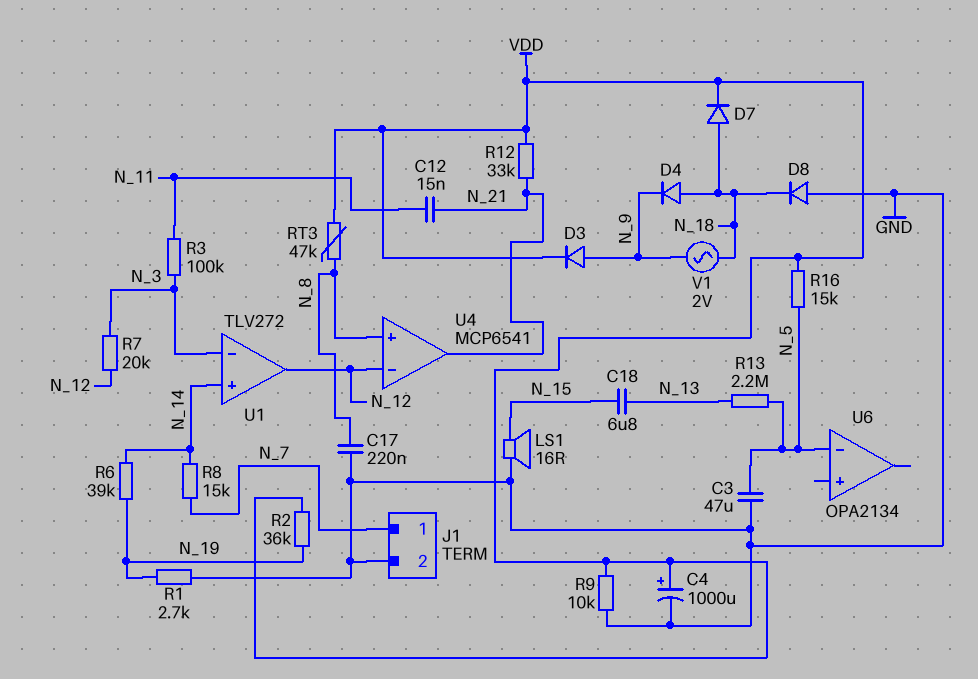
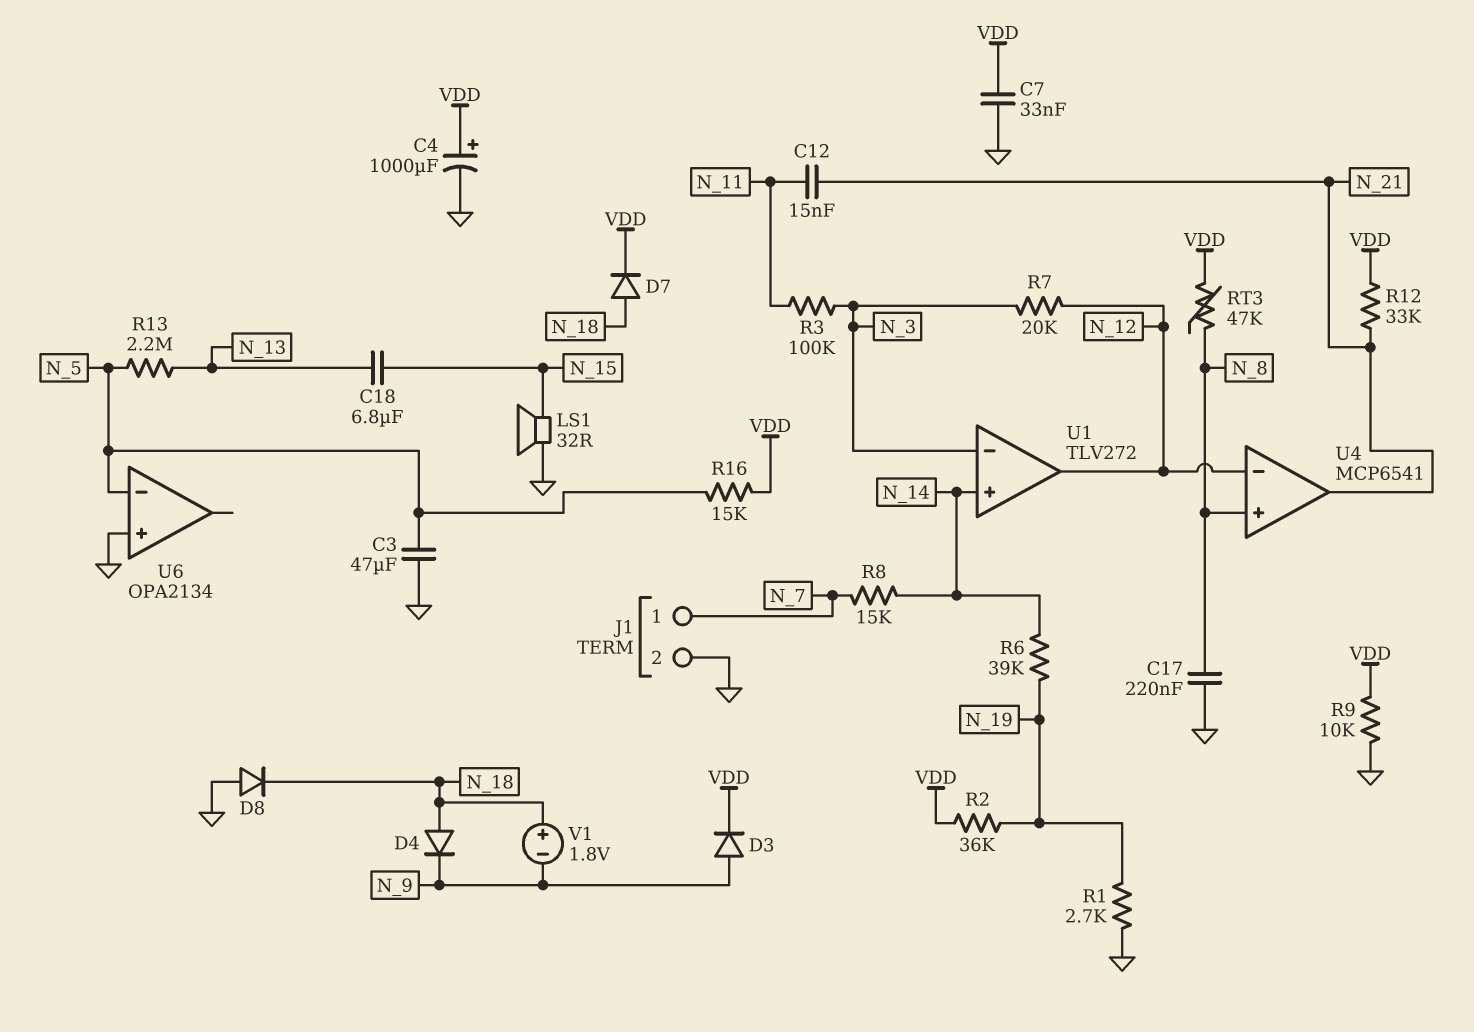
C7: none -> 33nF (GND, VDD)
LS1: speaker 16R (GND, N_15) -> speaker 32R (GND, N_15)
U6 pin in+: none -> GND
V1: AC 2V (N_9, N_18) -> 1.8V (plus N_18, minus N_9)

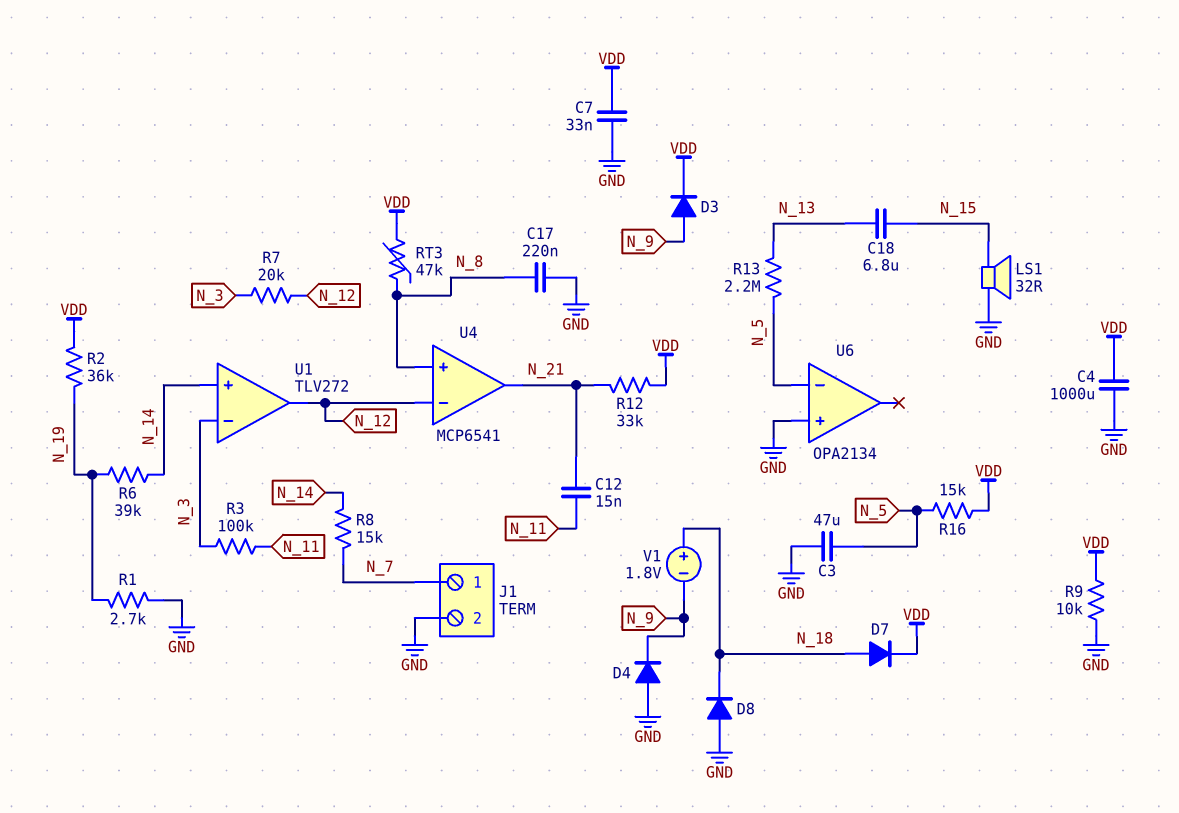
C4: 1000uF (plus VDD, minus GND) -> 1000uF (GND, VDD)
D4: diode (A N_18, K N_9) -> diode (A GND, K N_9)

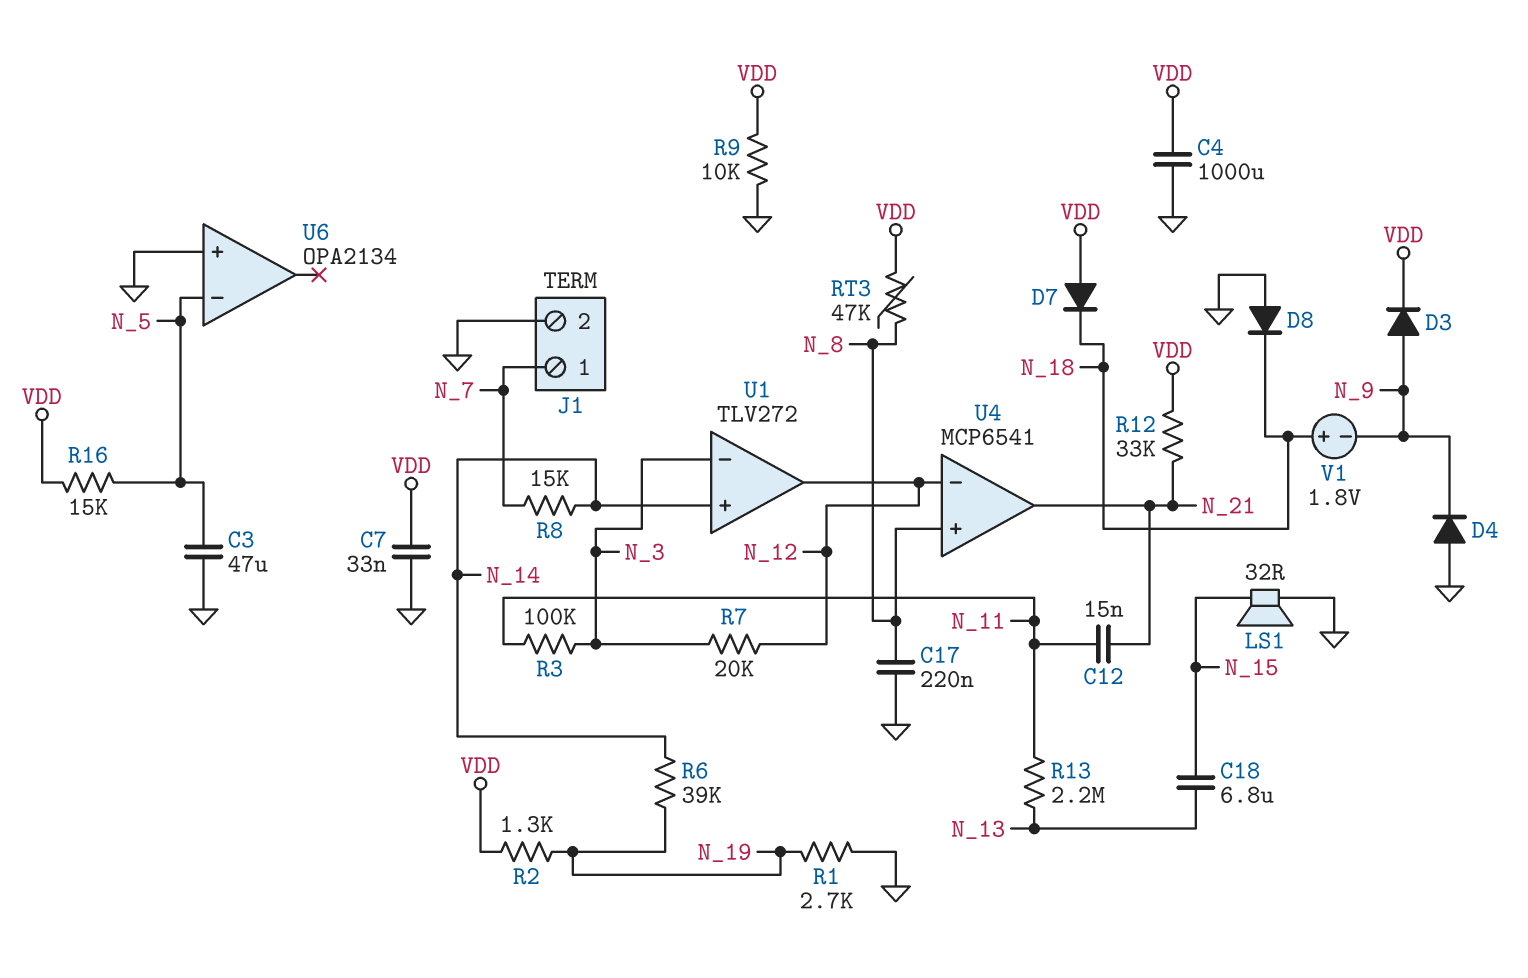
D7: diode (A N_18, K VDD) -> diode (A VDD, K N_18)
R2: 36k (N_19, VDD) -> 1.3k (N_19, VDD)
R13: 2.2M (N_5, N_13) -> 2.2M (N_11, N_13)

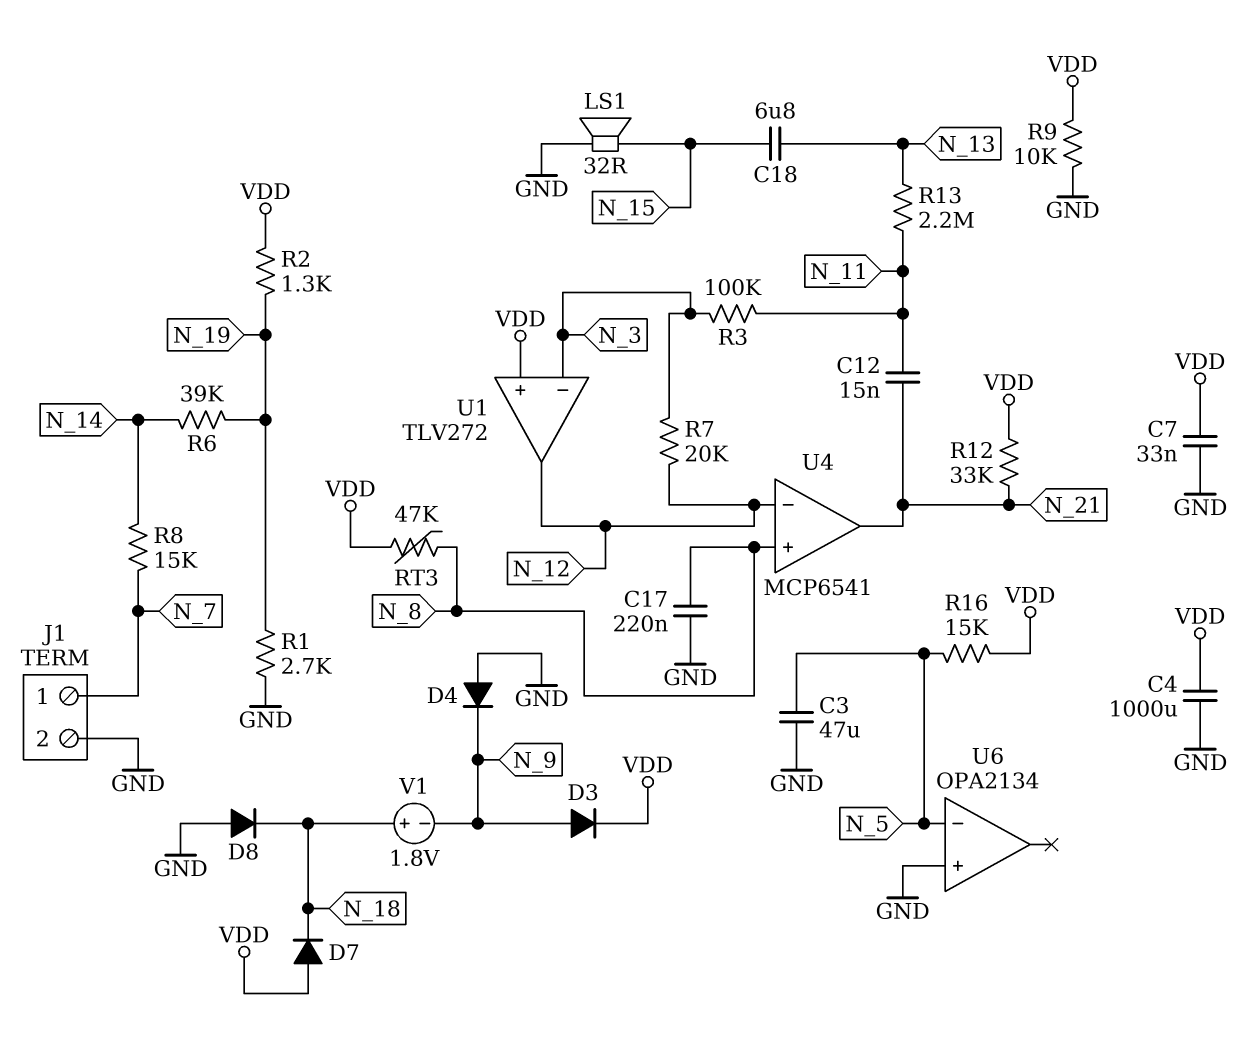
U1 pin in+: N_14 -> VDD

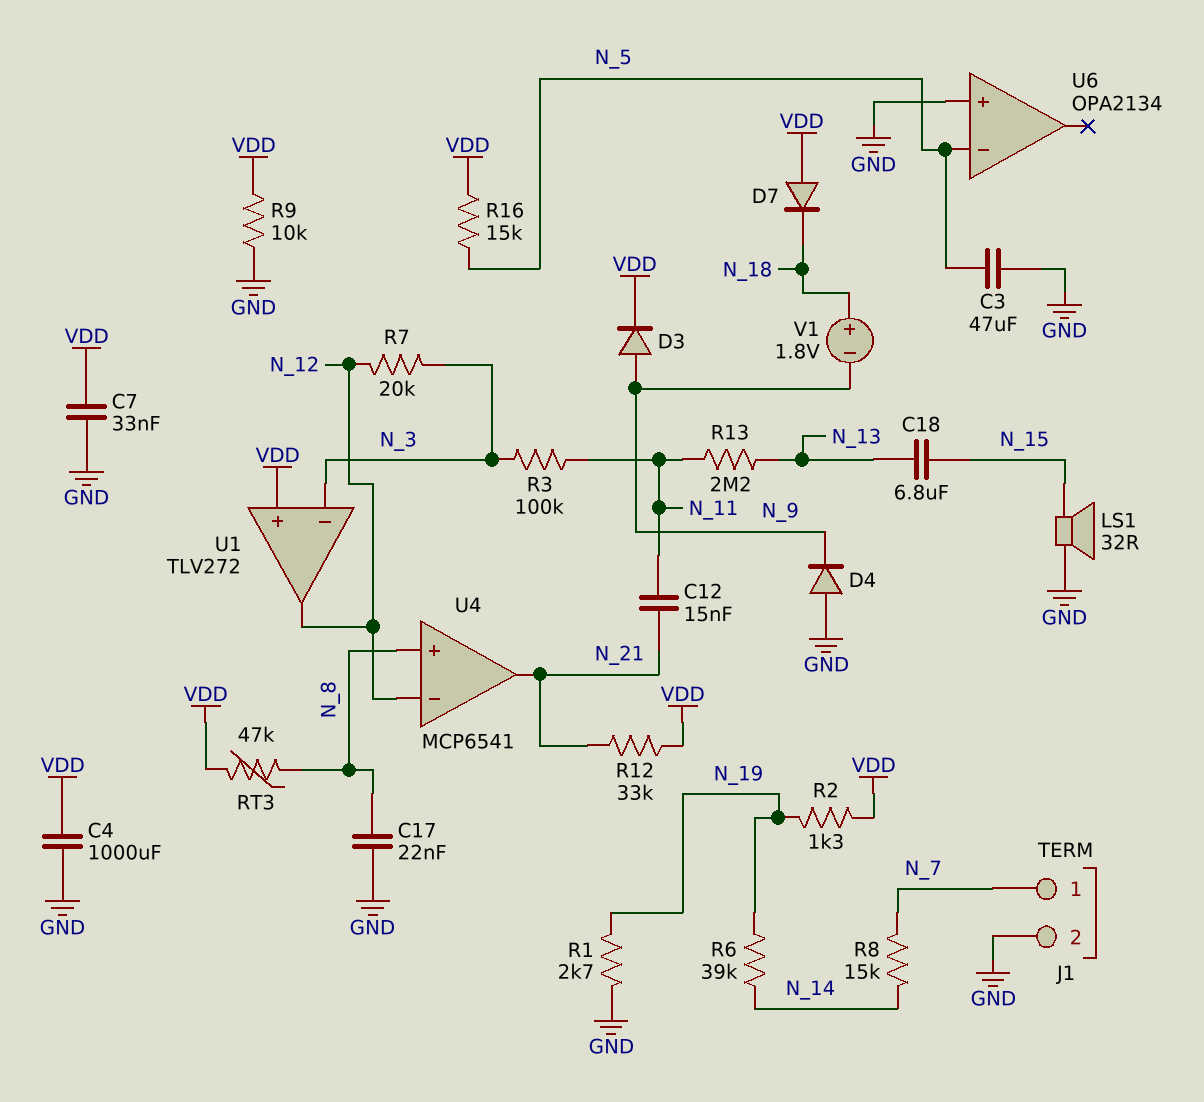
C17: 220nF (GND, N_8) -> 22nF (GND, N_8)
D8: diode (A GND, K N_18) -> none

